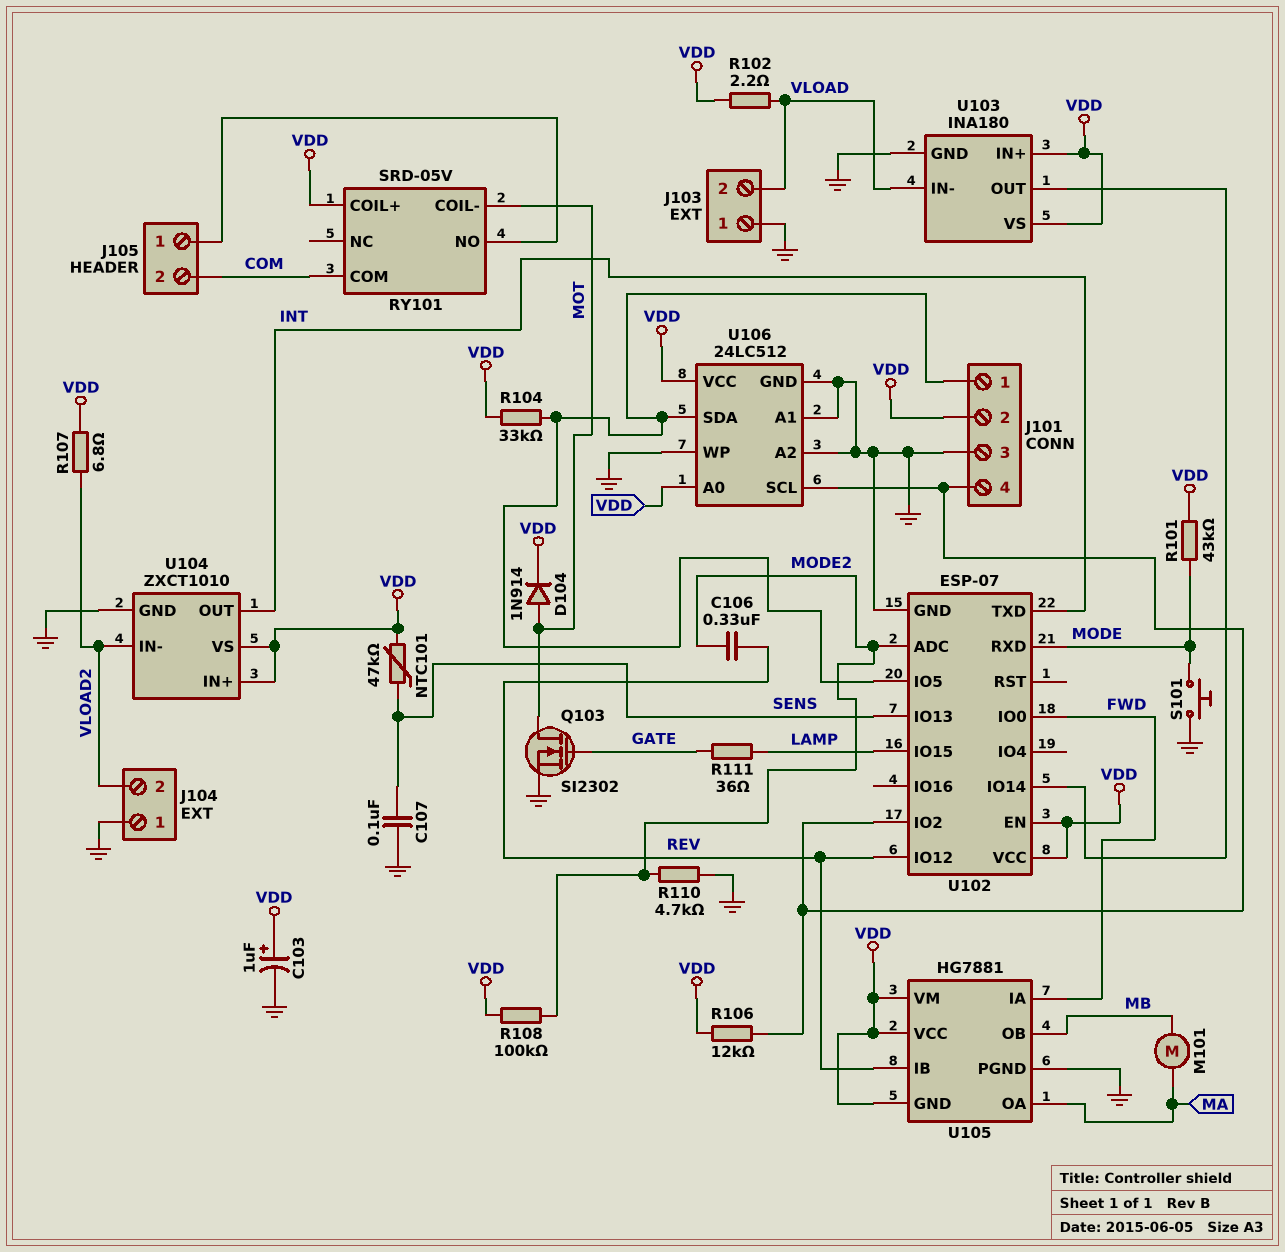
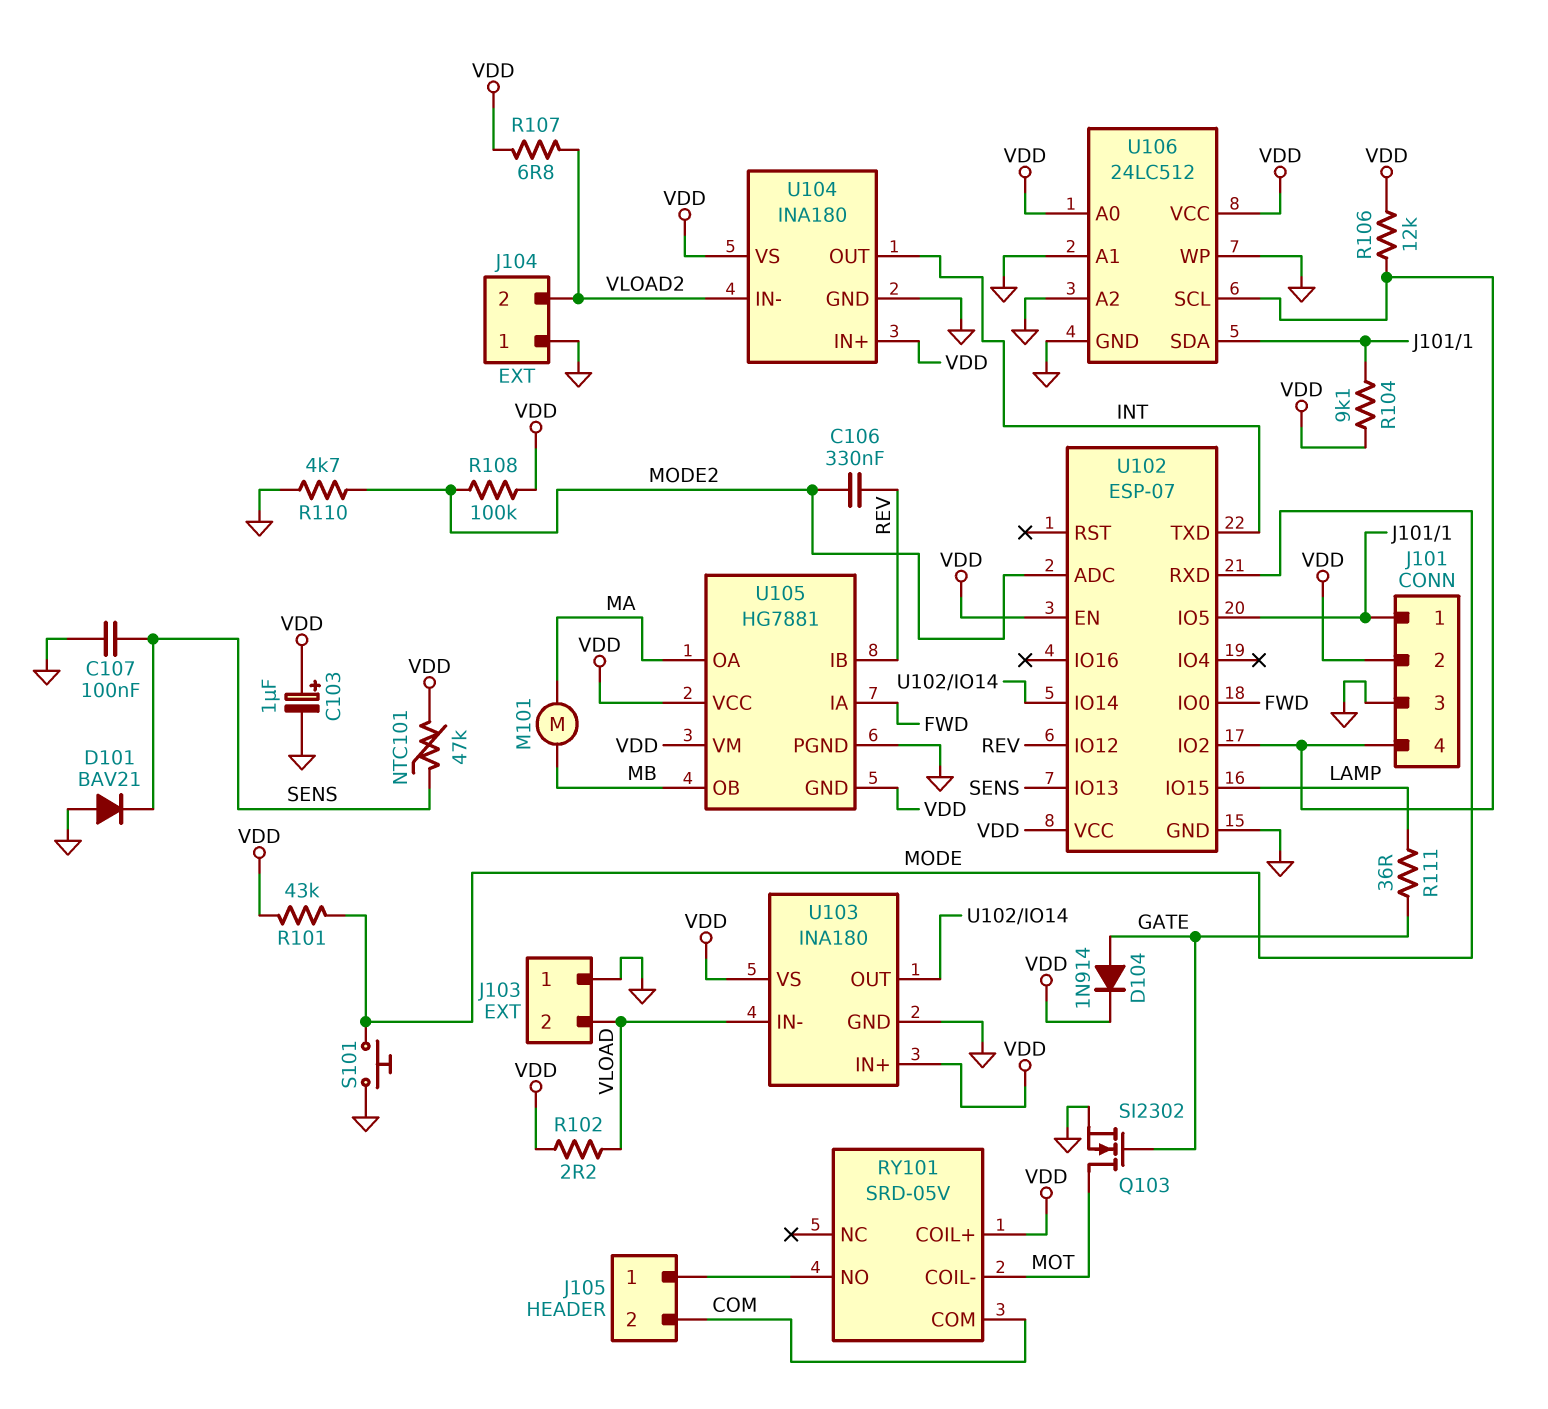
D101: none -> diode BAV21 (A GND, K SENS)
D104: diode 1N914 (A MOT, K VDD) -> diode 1N914 (A GATE, K VDD)
R104: 33k (J101/1, VDD) -> 9.1k (J101/1, VDD)
U104: ZXCT1010 -> INA180

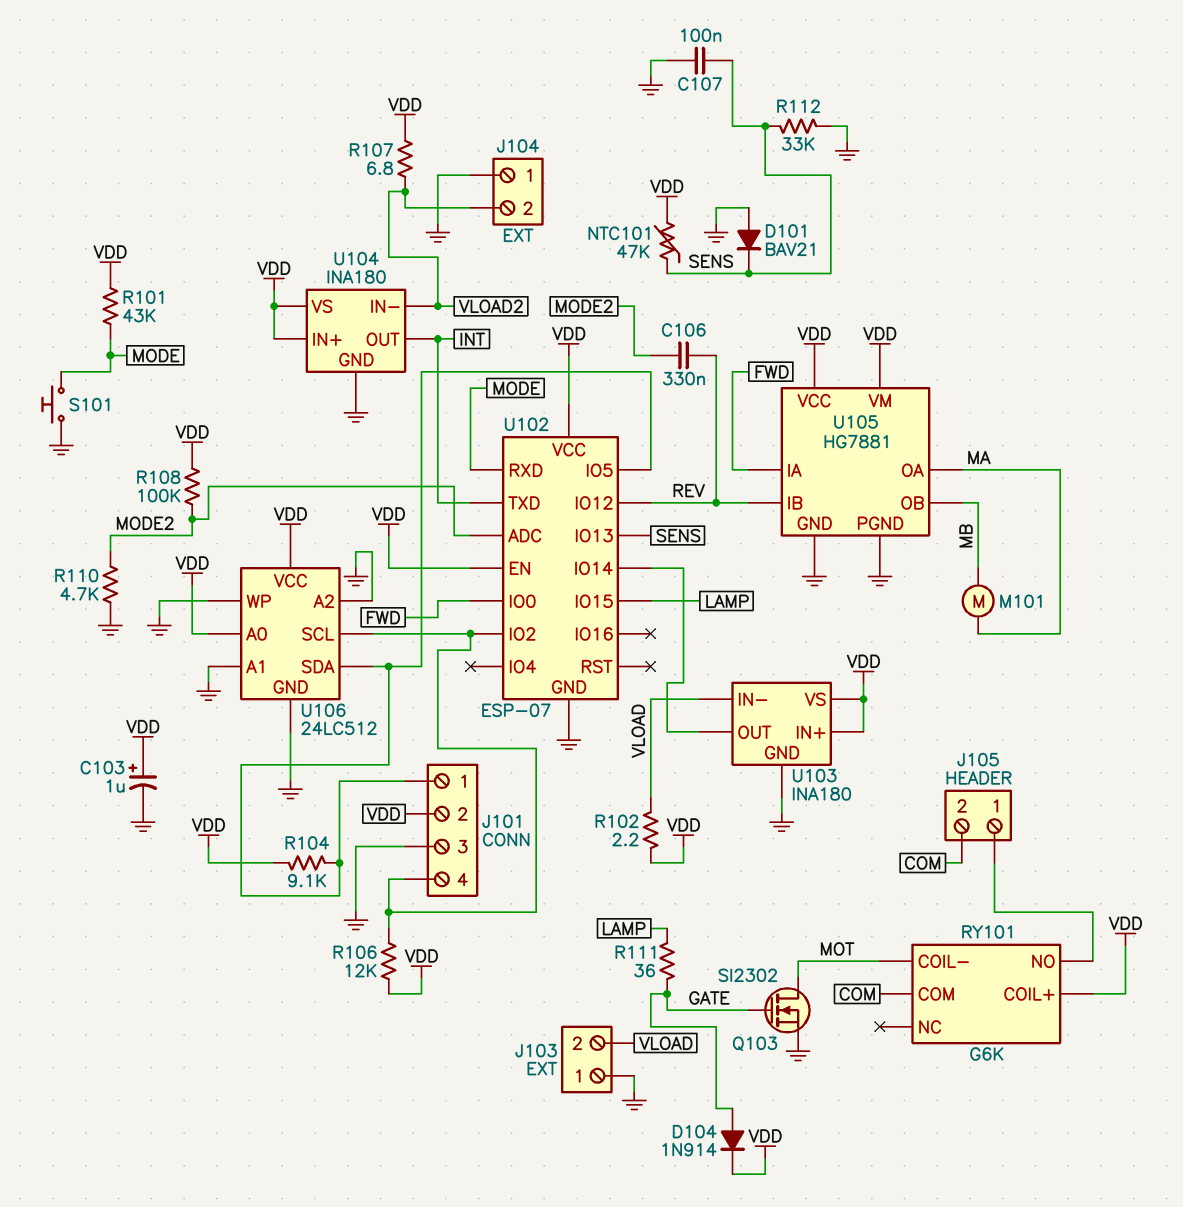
R112: none -> 33k (GND, SENS)
RY101: SRD-05V -> G6K
U105 pin GND: VDD -> GND

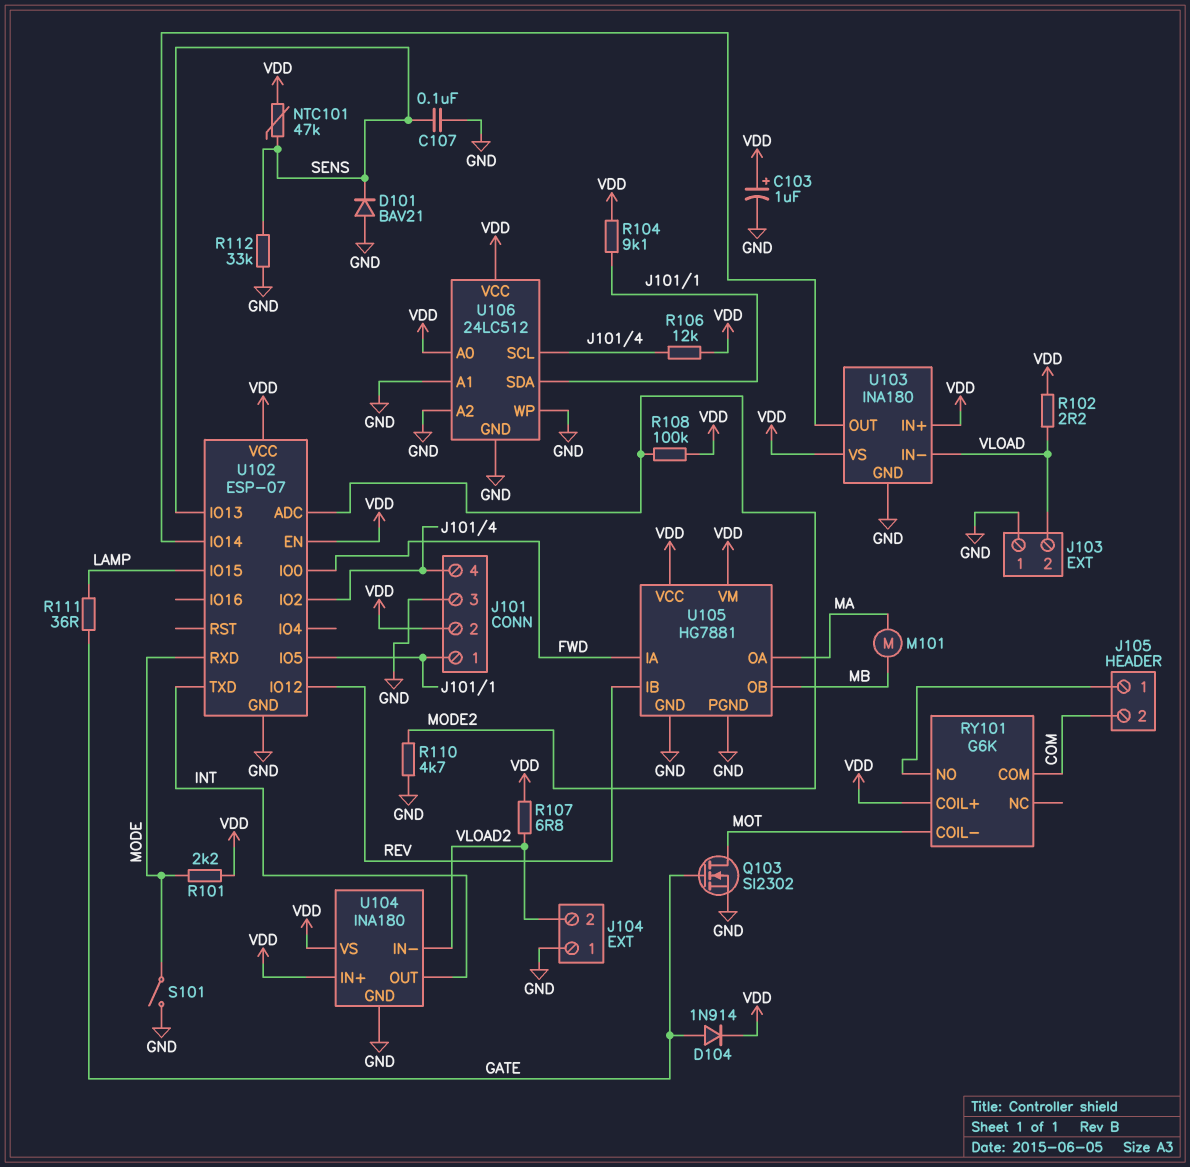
C106: 330nF (MODE2, REV) -> none
R101: 43k (MODE, VDD) -> 2.2k (MODE, VDD)
S101: button (GND, MODE) -> switch (GND, MODE)

